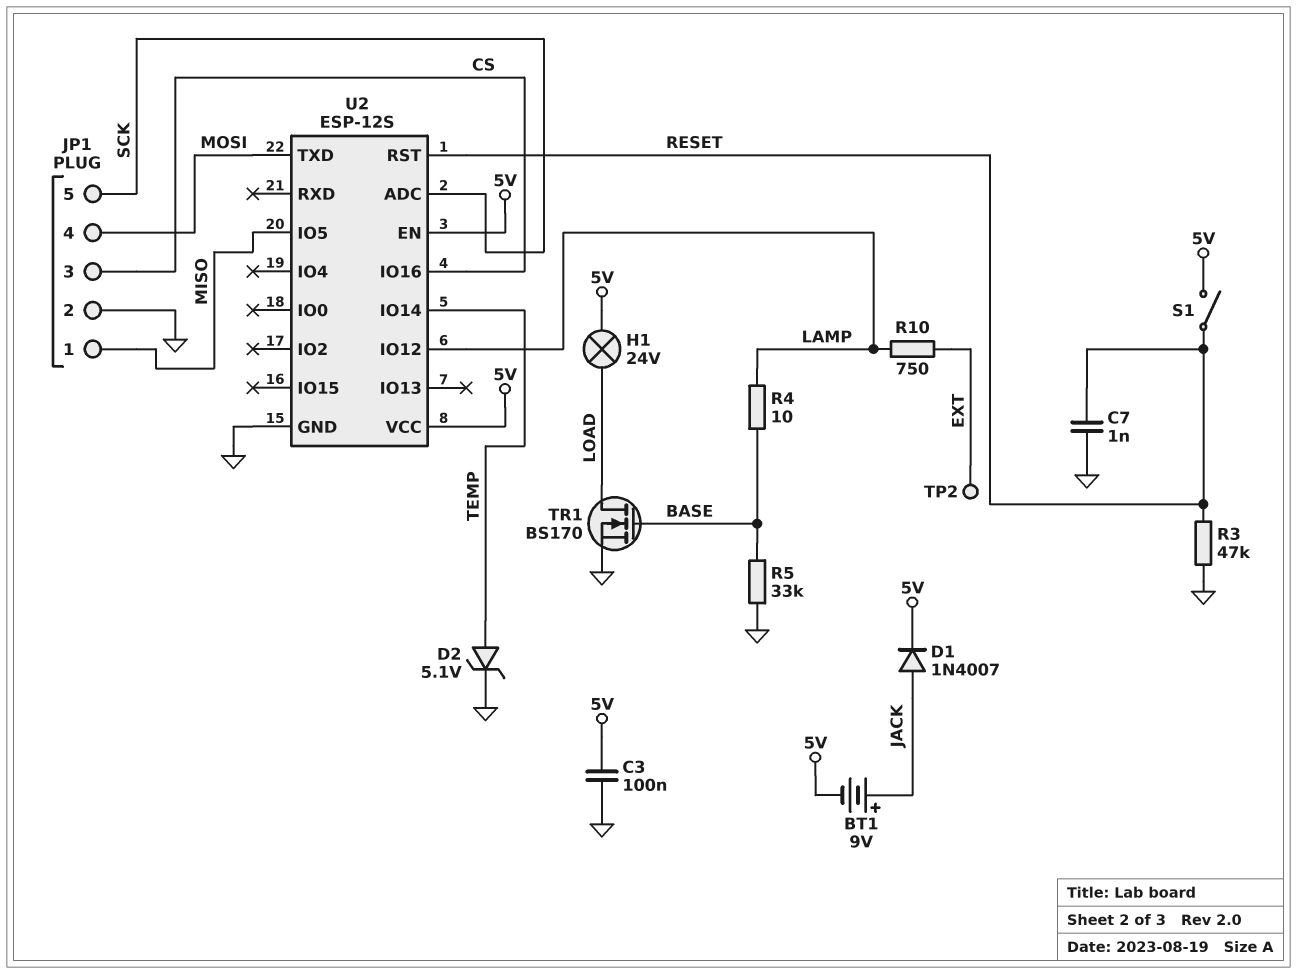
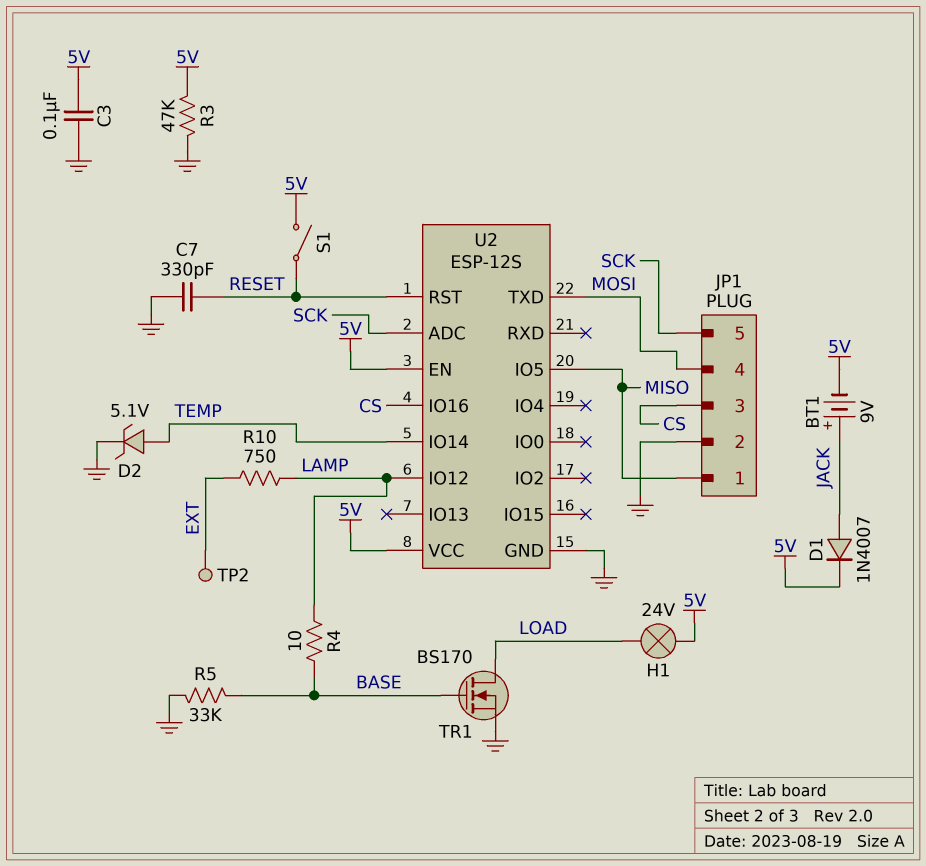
C7: 1nF (GND, RESET) -> 330pF (GND, RESET)
R3: 47k (GND, RESET) -> 47k (5V, GND)

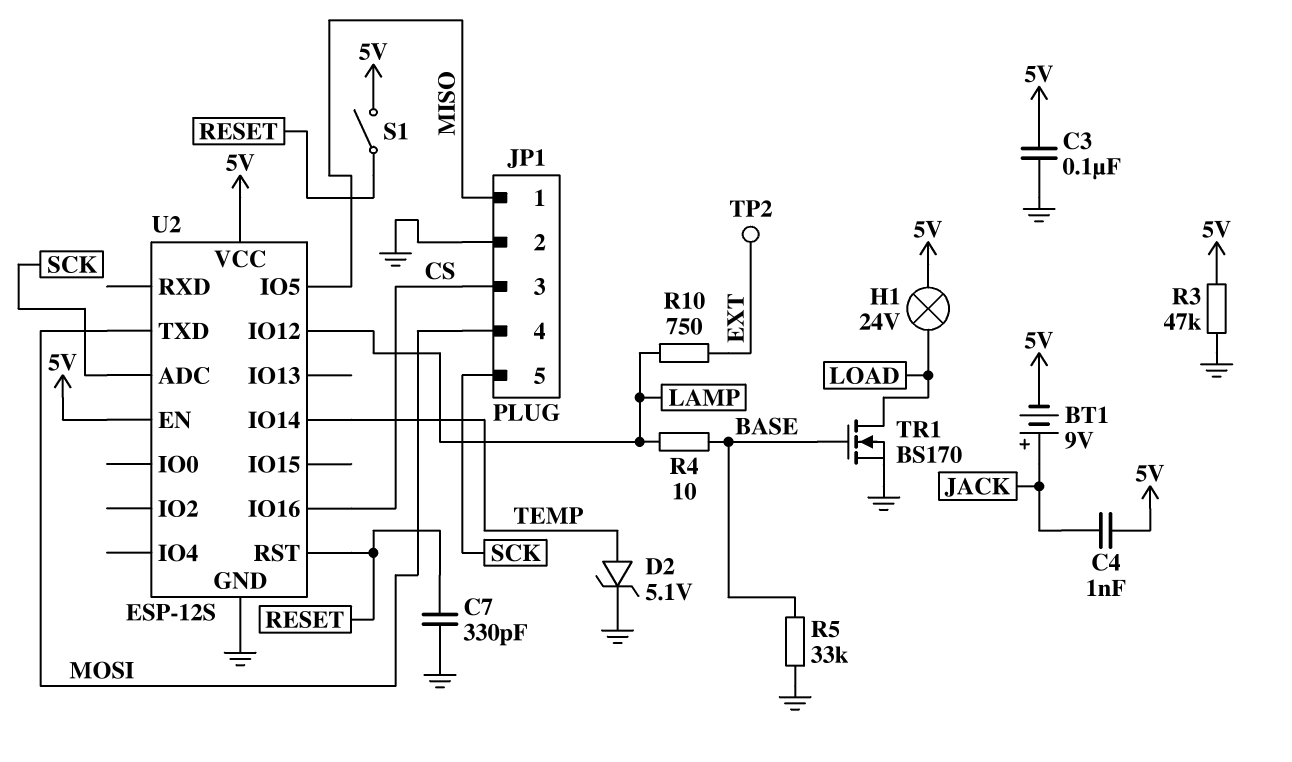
C4: none -> 1nF (5V, JACK)
D1: diode 1N4007 (A JACK, K 5V) -> none

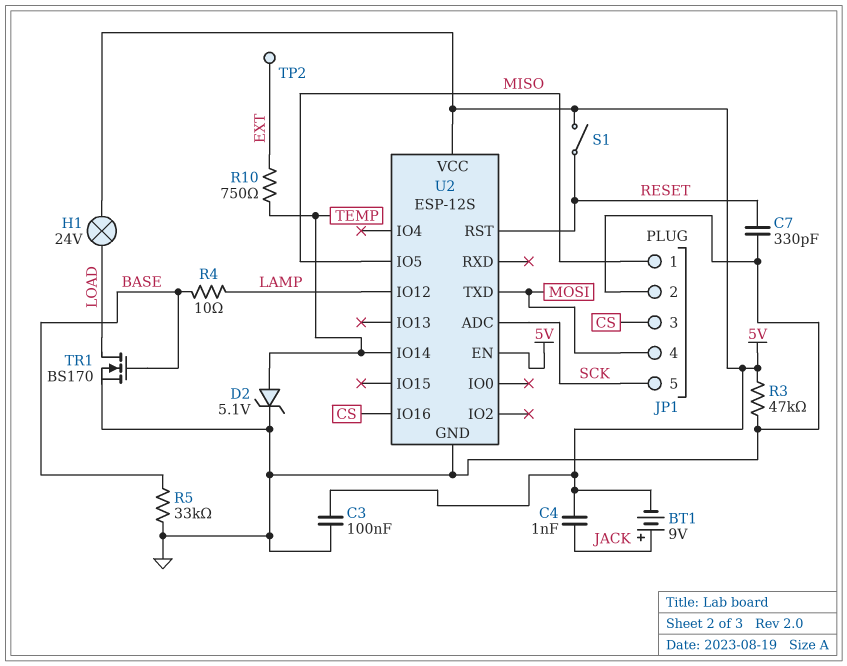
R10: 750 (EXT, LAMP) -> 750 (EXT, TEMP)

